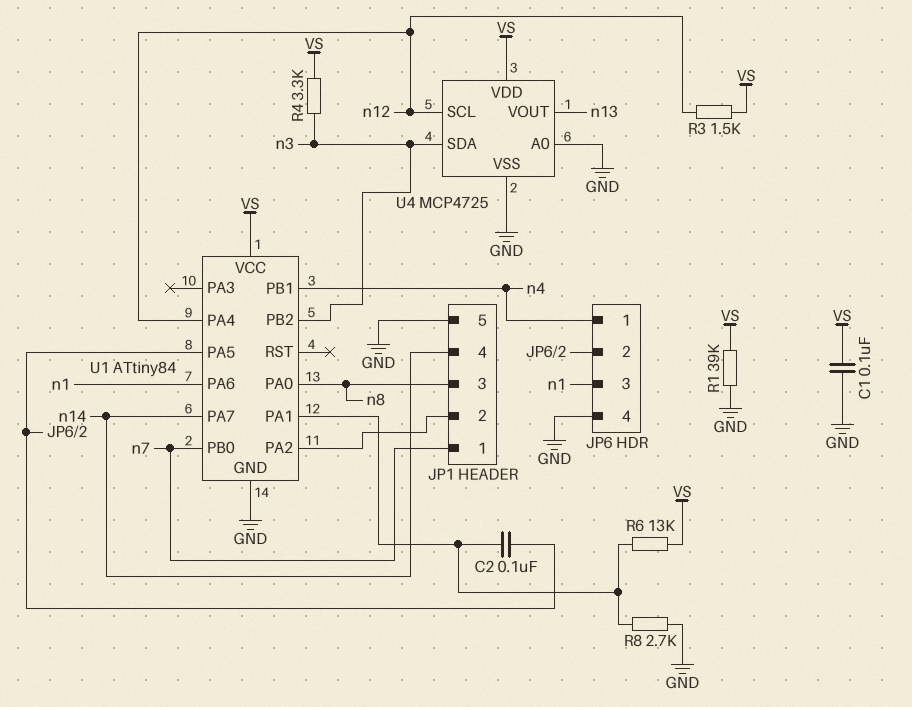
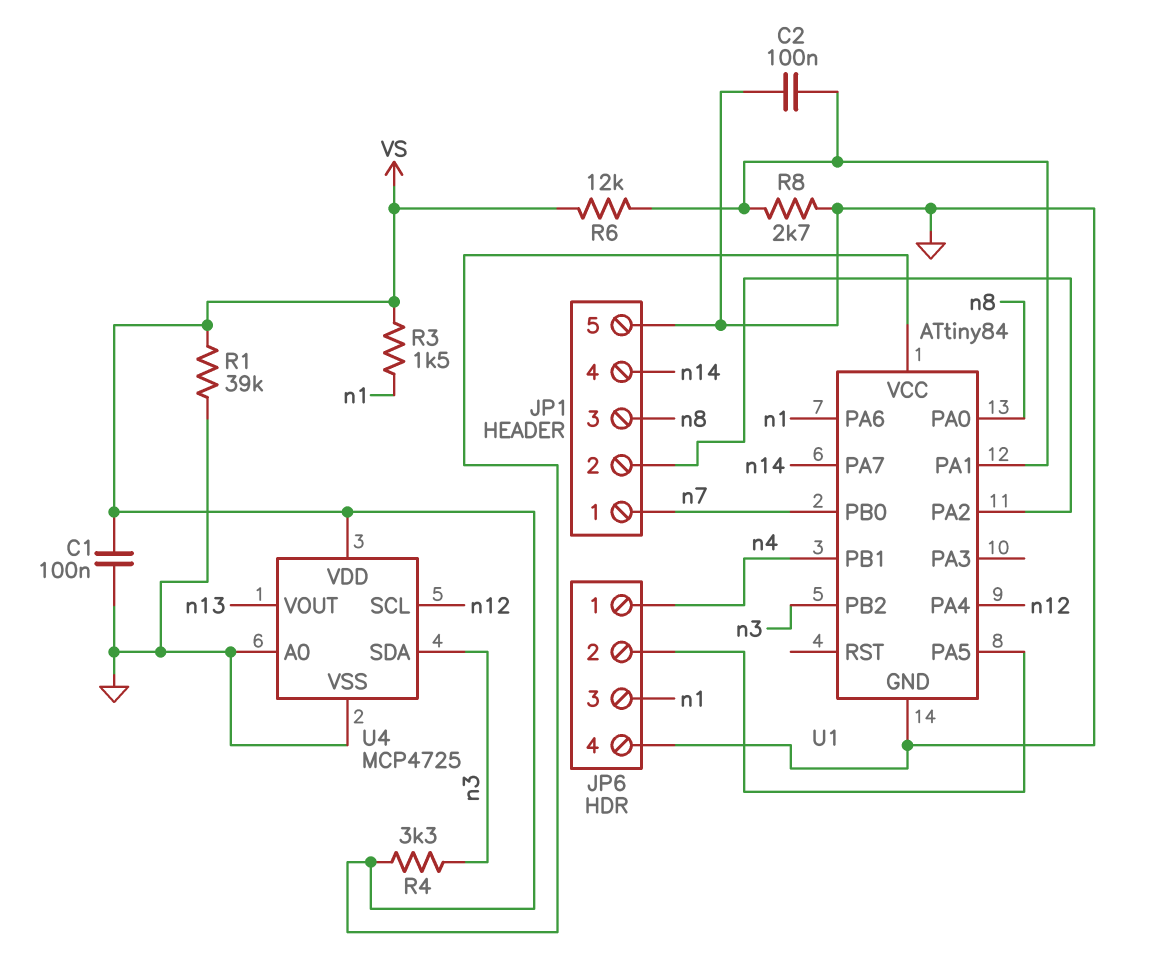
C2: 100nF (JP6/2, U1/PA1) -> 100nF (GND, U1/PA1)
R3: 1.5k (VS, n12) -> 1.5k (VS, n1)
R6: 13k (U1/PA1, VS) -> 12k (U1/PA1, VS)

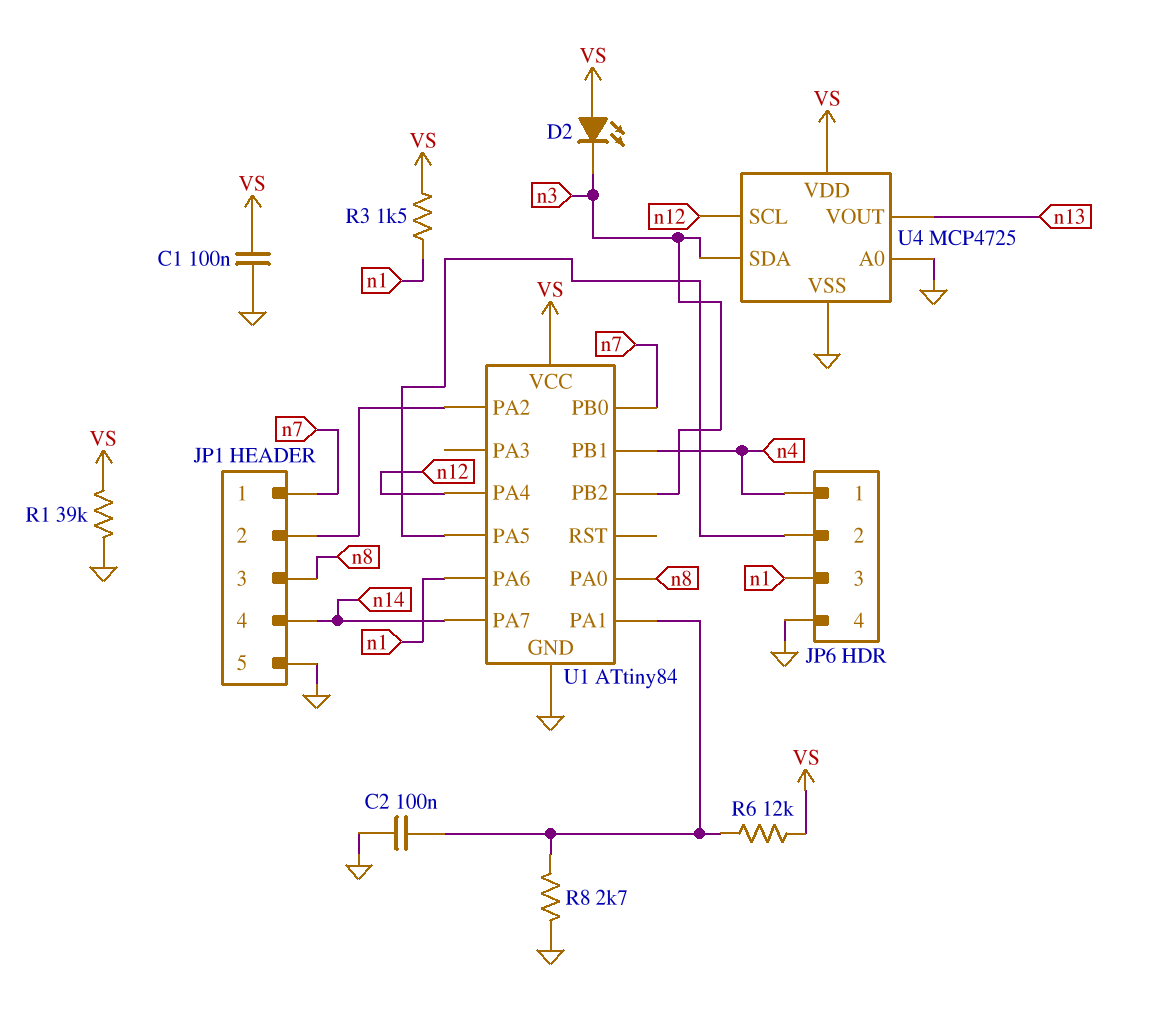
D2: none -> LED (A VS, K n3)
R4: 3.3k (VS, n3) -> none

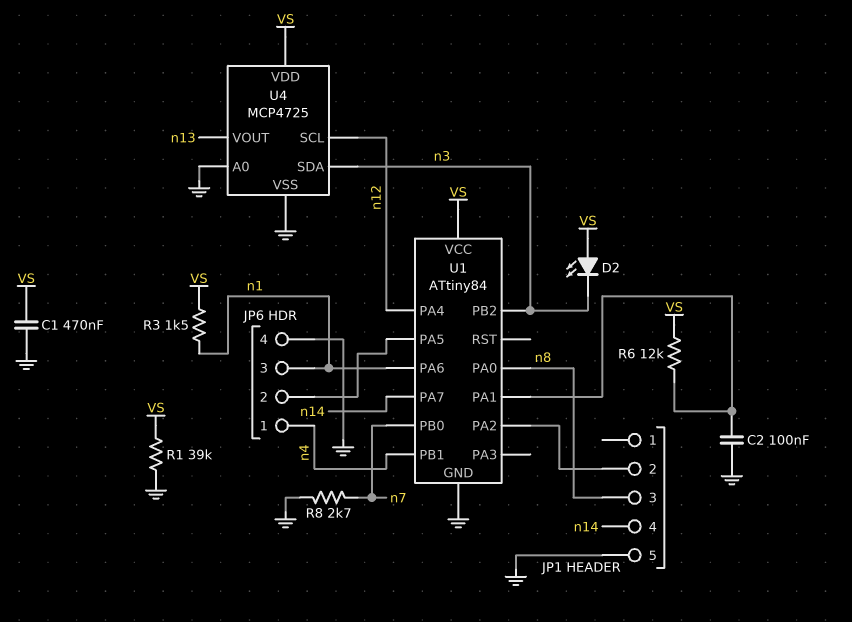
C1: 100nF (GND, VS) -> 470nF (GND, VS)
JP1 pin 1: n7 -> none
R8: 2.7k (GND, U1/PA1) -> 2.7k (GND, n7)

